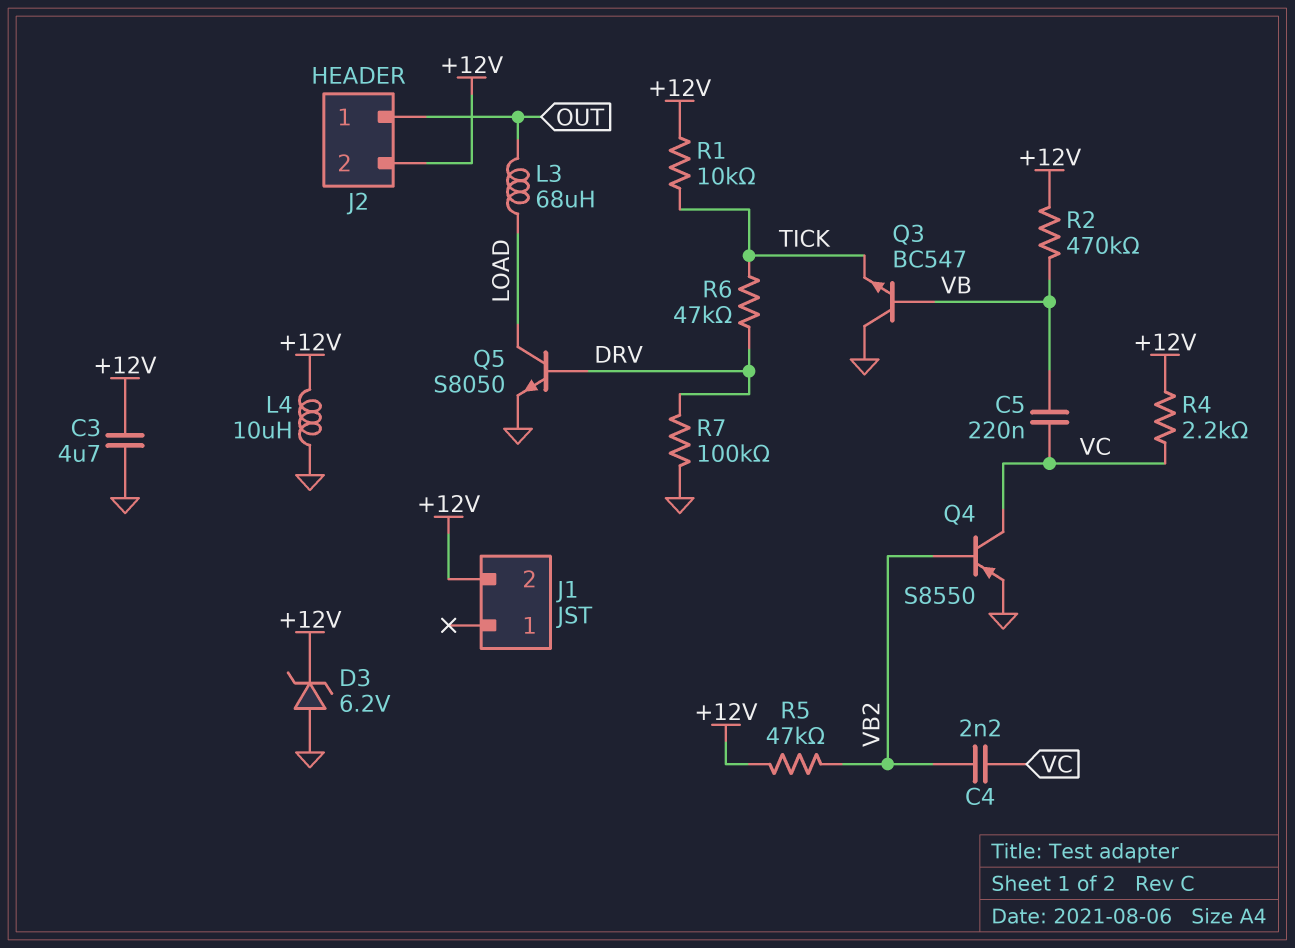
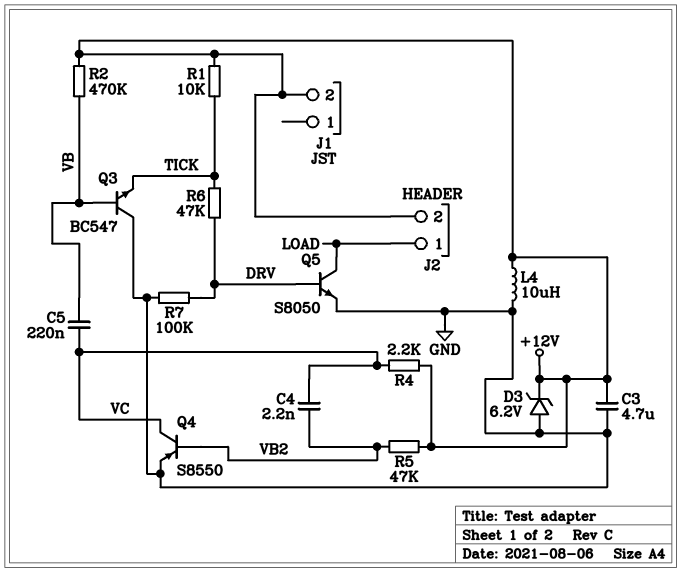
J2 pin 1: OUT -> LOAD
L3: 68uH (LOAD, OUT) -> none

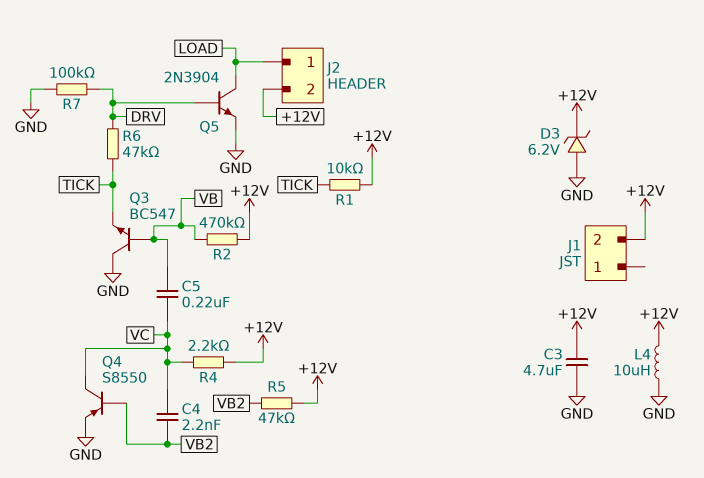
Q5: NPN S8050 (B DRV, C LOAD, E GND) -> NPN 2N3904 (B DRV, C LOAD, E GND)

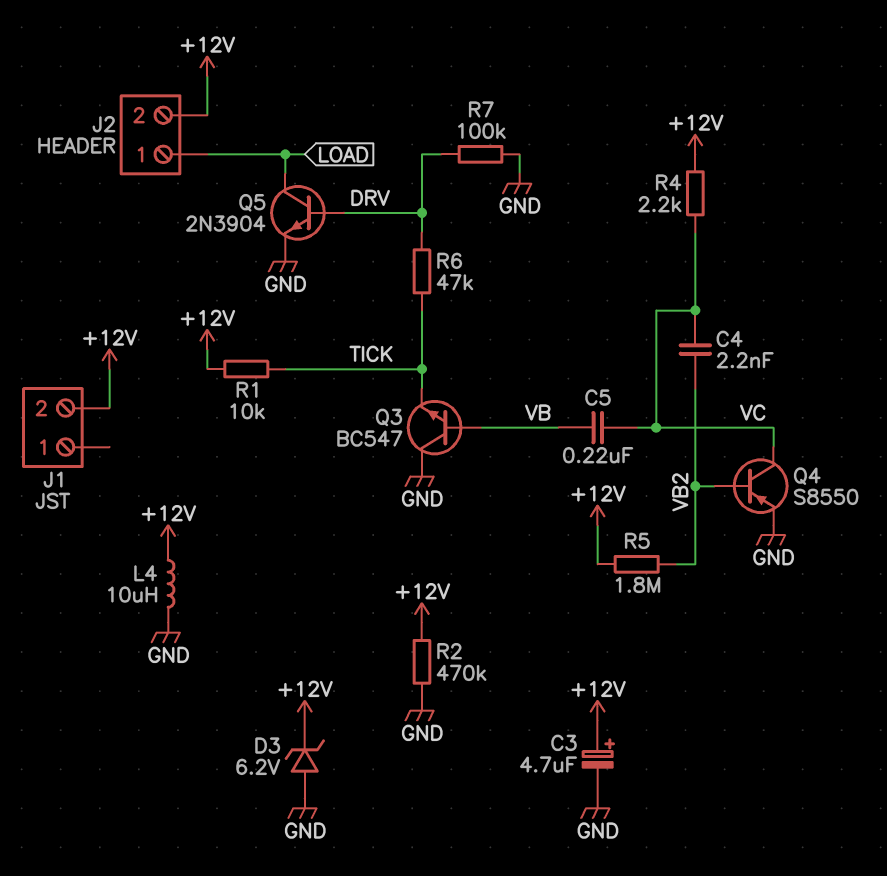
C3: 4.7uF (+12V, GND) -> 4.7uF (plus +12V, minus GND)
R2: 470k (+12V, VB) -> 470k (+12V, GND)
R5: 47k (+12V, VB2) -> 1.8M (+12V, VB2)

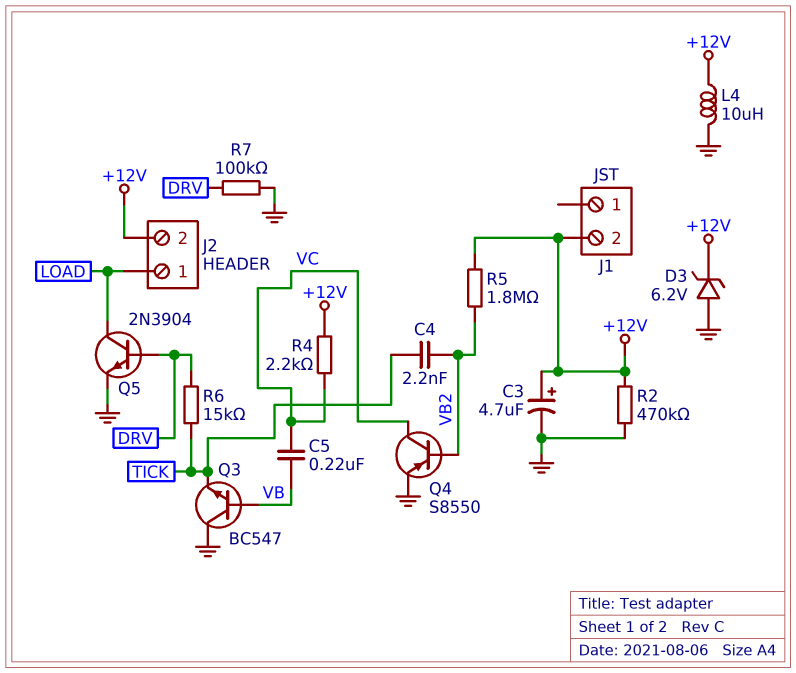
C4: 2.2nF (VB2, VC) -> 2.2nF (TICK, VB2)
R1: 10k (+12V, TICK) -> none
R6: 47k (DRV, TICK) -> 15k (DRV, TICK)

